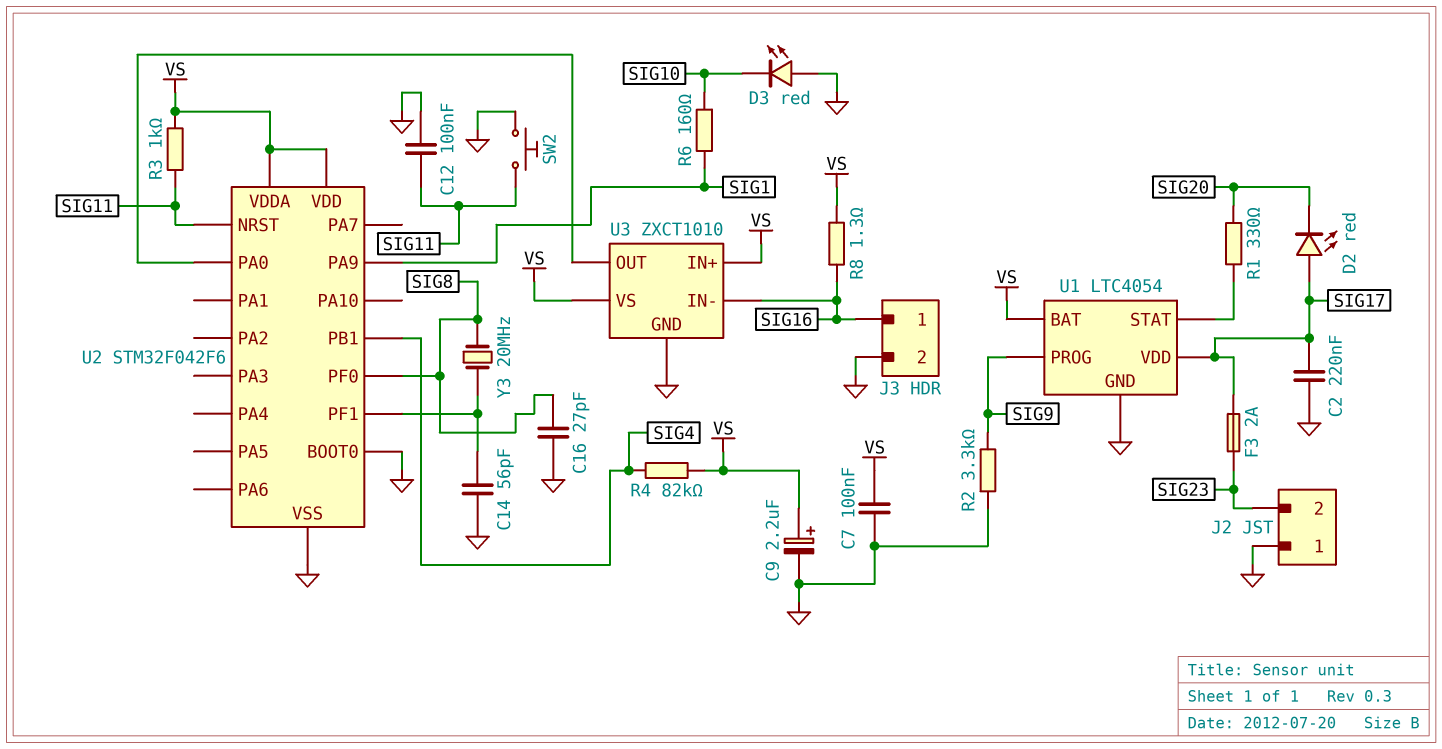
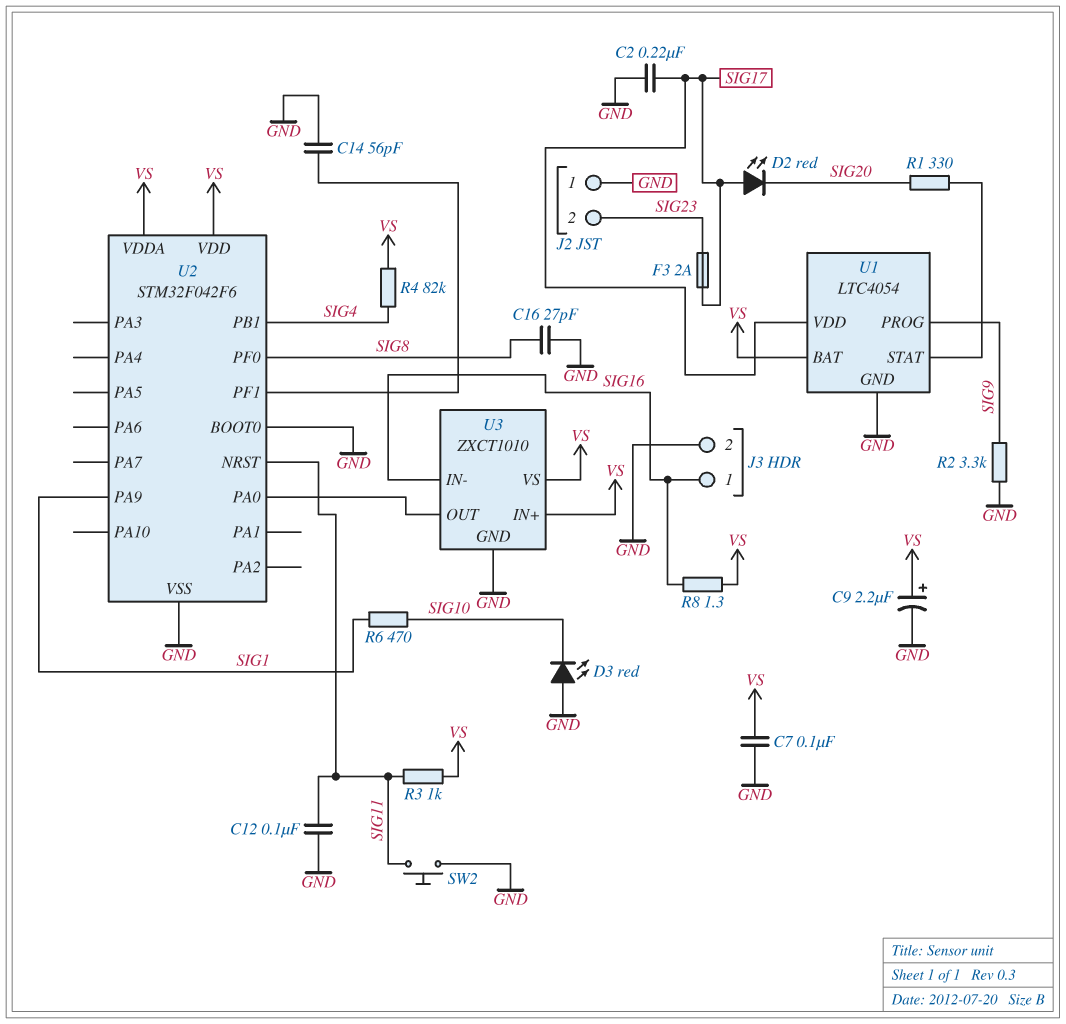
R6: 160 (SIG1, SIG10) -> 470 (SIG1, SIG10)
Y3: 20MHz (SIG8, U2/PF1) -> none

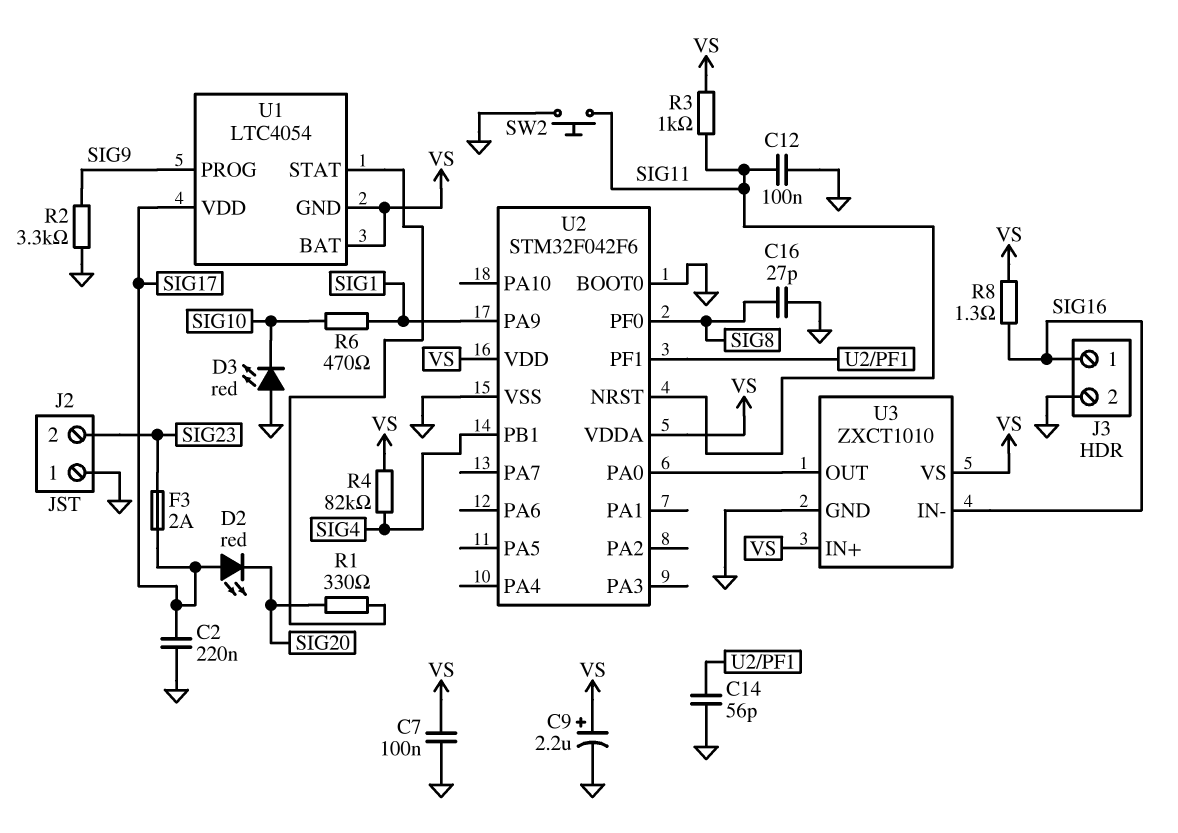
U1 pin GND: GND -> VS

